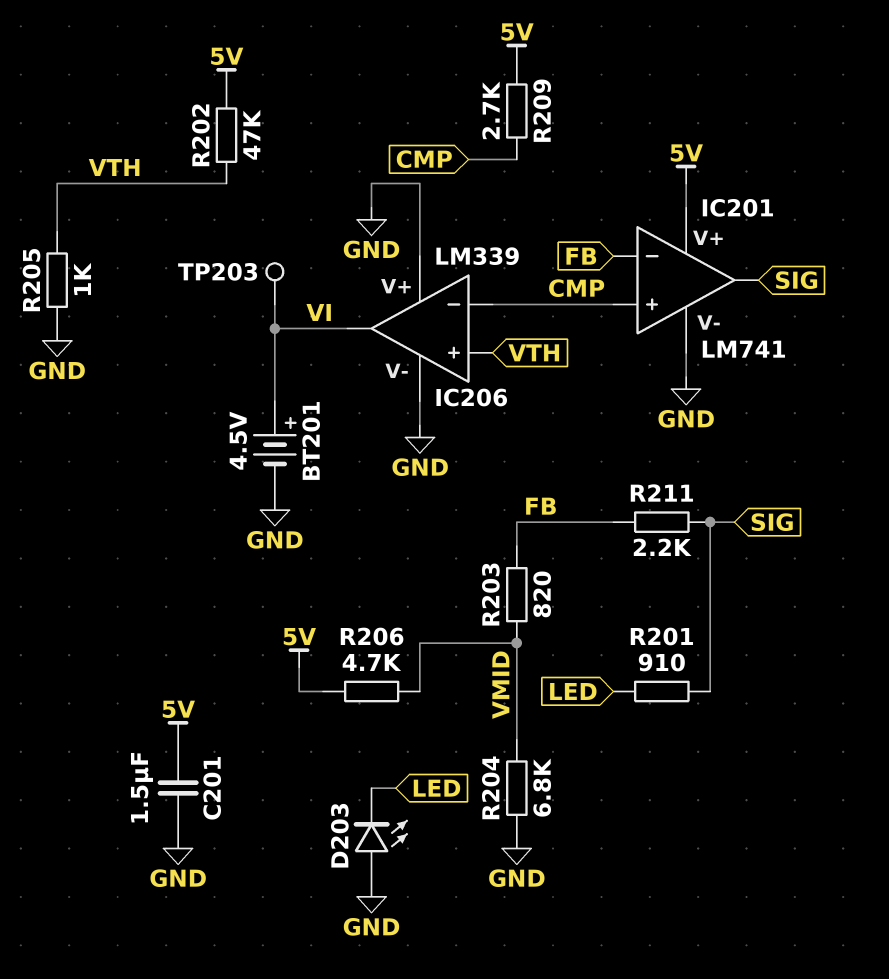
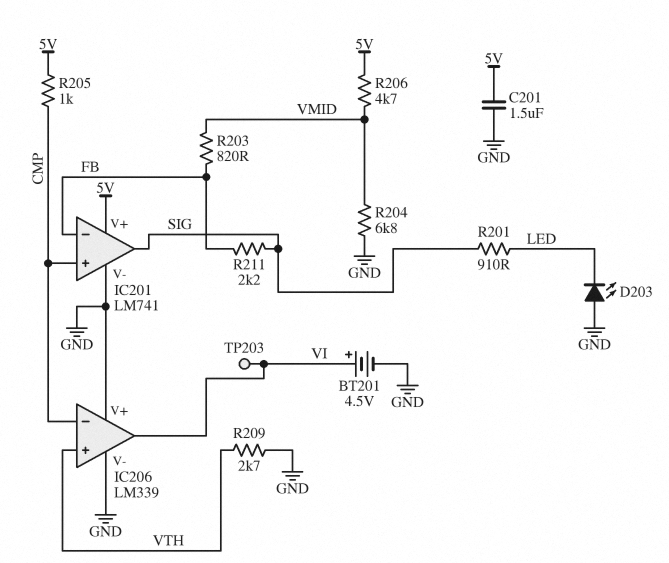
R202: 47k (5V, VTH) -> none
R205: 1k (GND, VTH) -> 1k (5V, CMP)
R209: 2.7k (5V, CMP) -> 2.7k (GND, VTH)

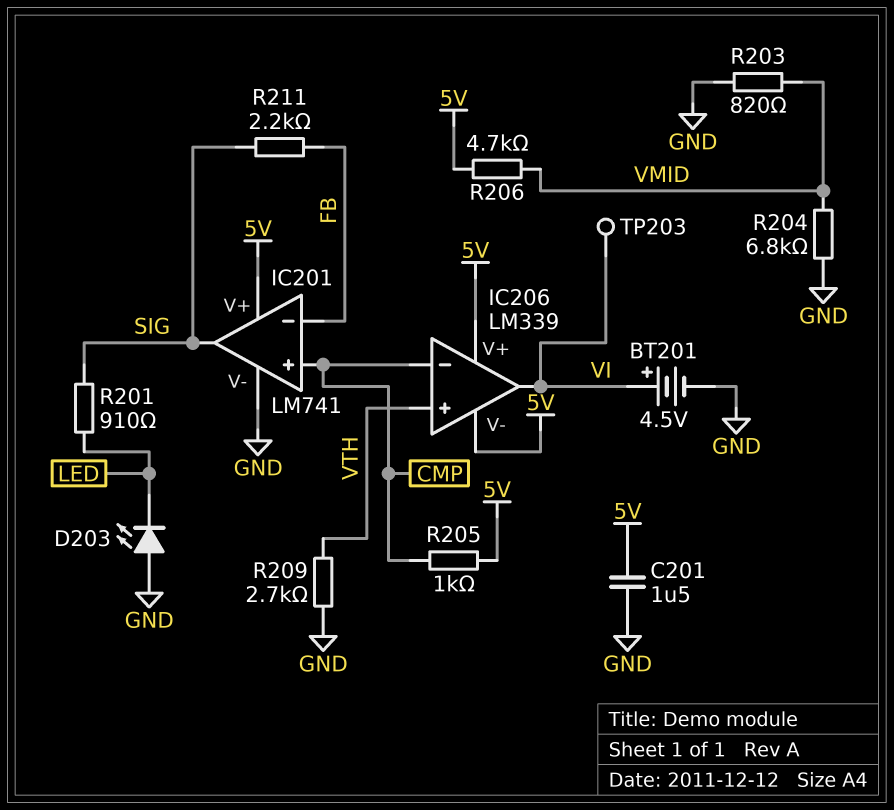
IC206 pin V+: GND -> 5V
IC206 pin V-: GND -> 5V
R203: 820 (FB, VMID) -> 820 (GND, VMID)

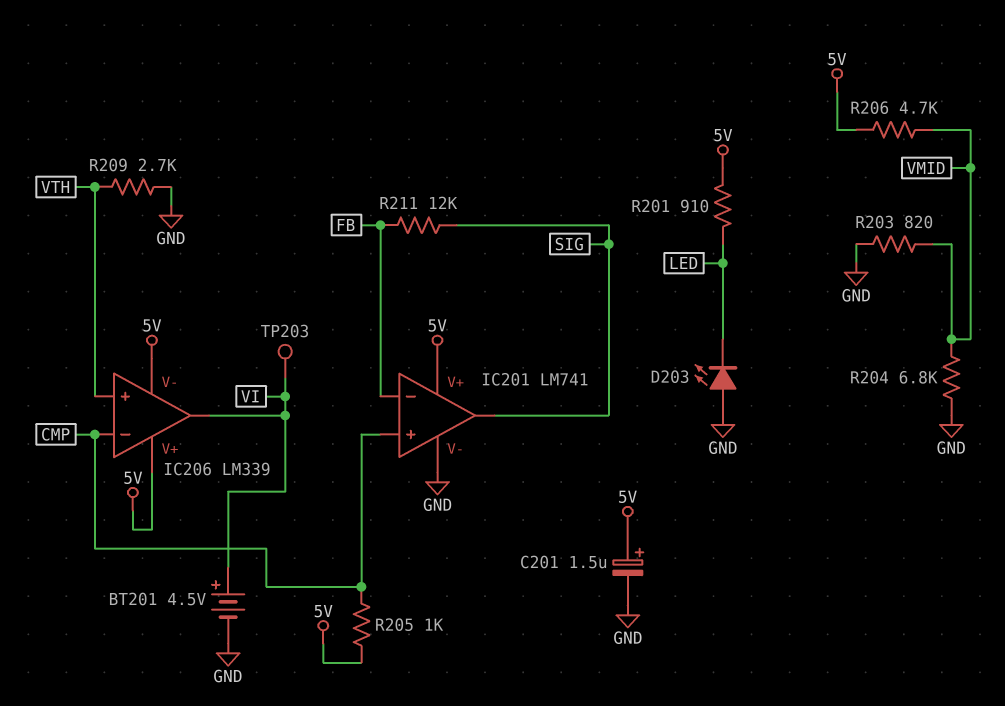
C201: 1.5uF (5V, GND) -> 1.5uF (plus 5V, minus GND)
R201: 910 (LED, SIG) -> 910 (5V, LED)
R211: 2.2k (FB, SIG) -> 12k (FB, SIG)

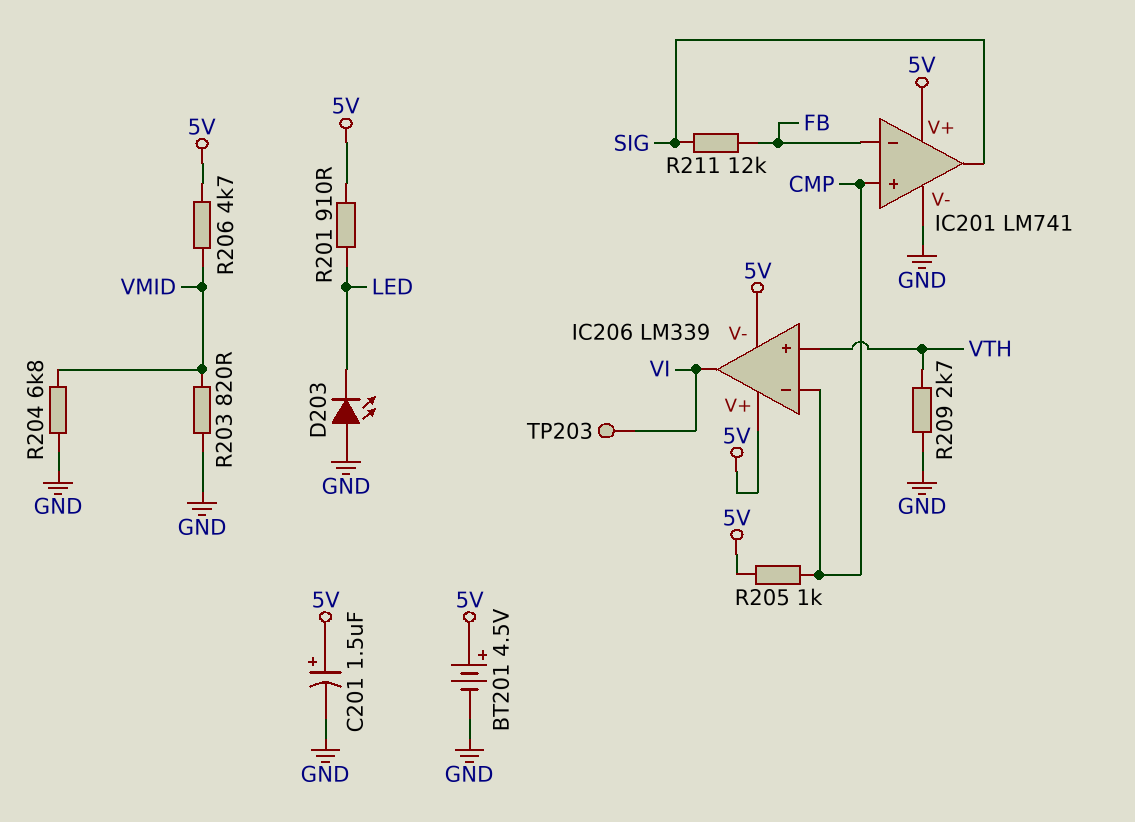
BT201: 4.5V (plus VI, minus GND) -> 4.5V (plus 5V, minus GND)

